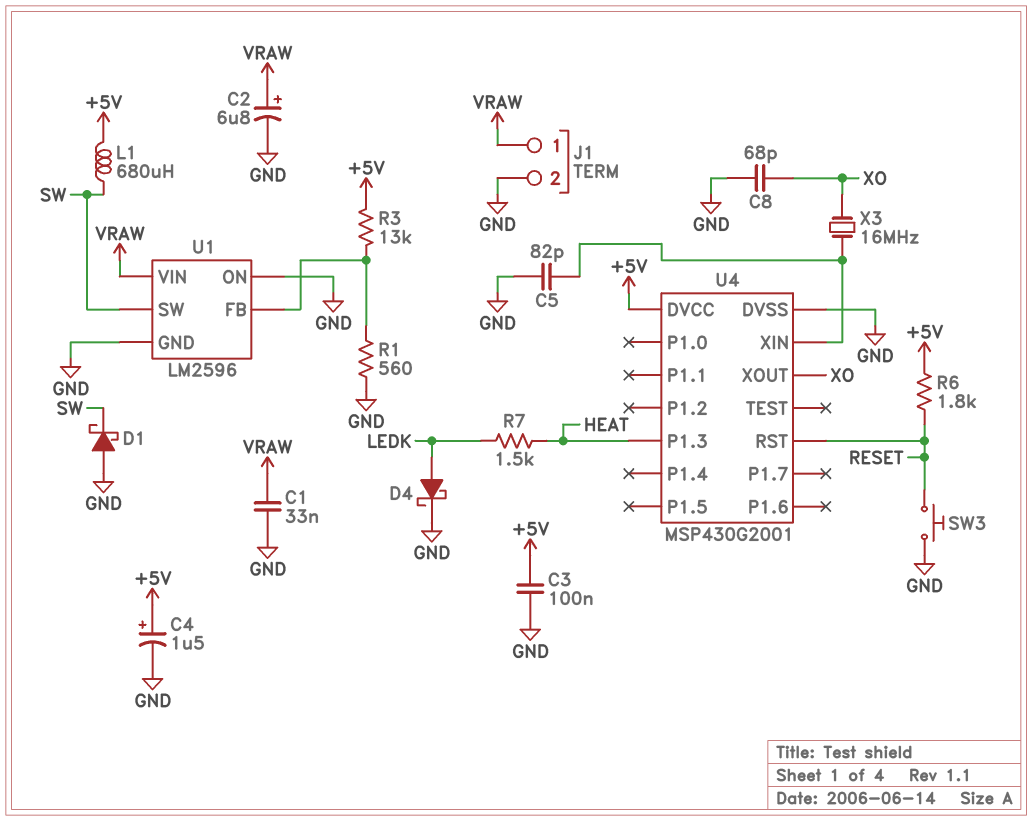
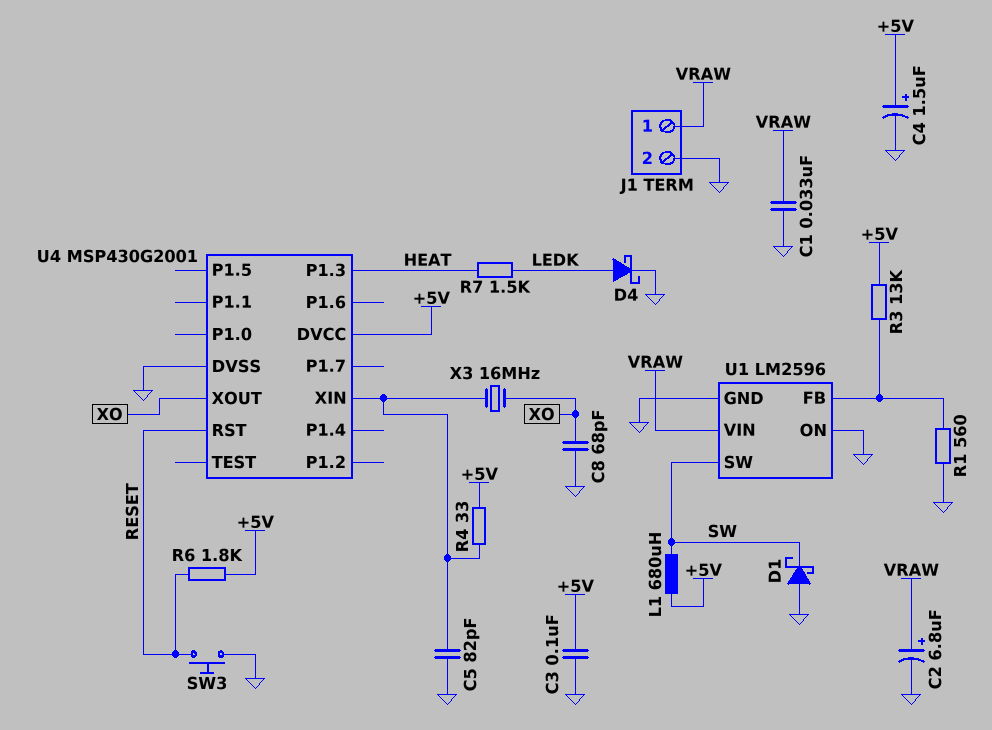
R4: none -> 33 (+5V, U4/XIN)

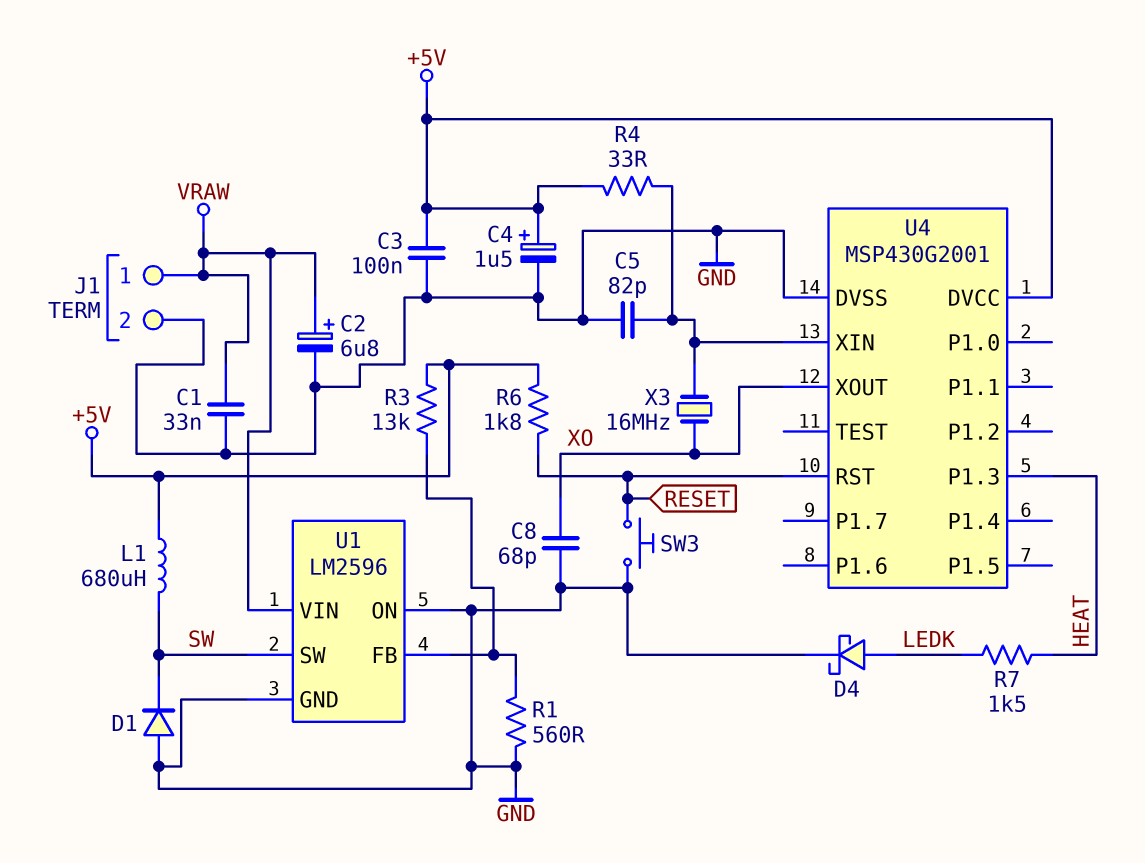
D1: schottky (A GND, K SW) -> diode (A GND, K SW)

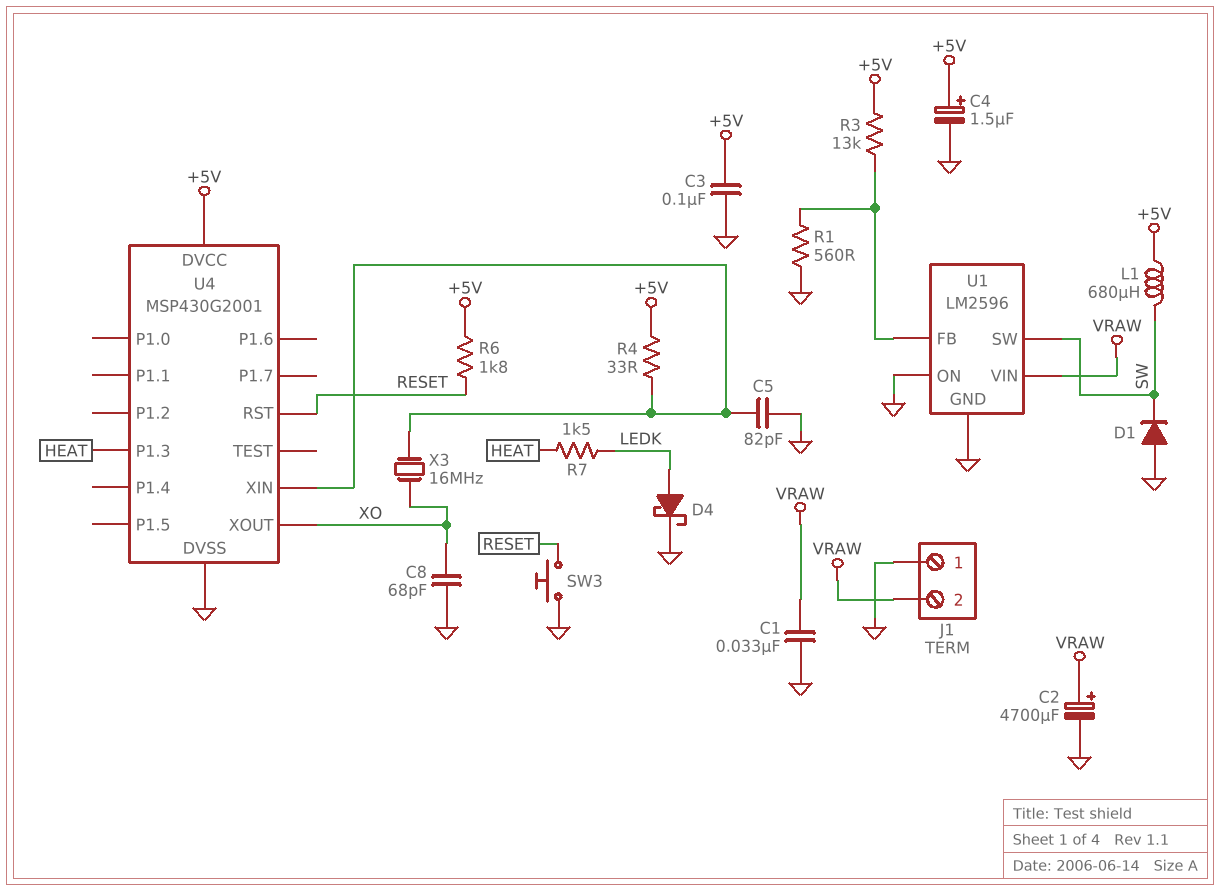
C2: 6.8uF (plus VRAW, minus GND) -> 4700uF (plus VRAW, minus GND)
J1 pin 1: VRAW -> GND
J1 pin 2: GND -> VRAW

